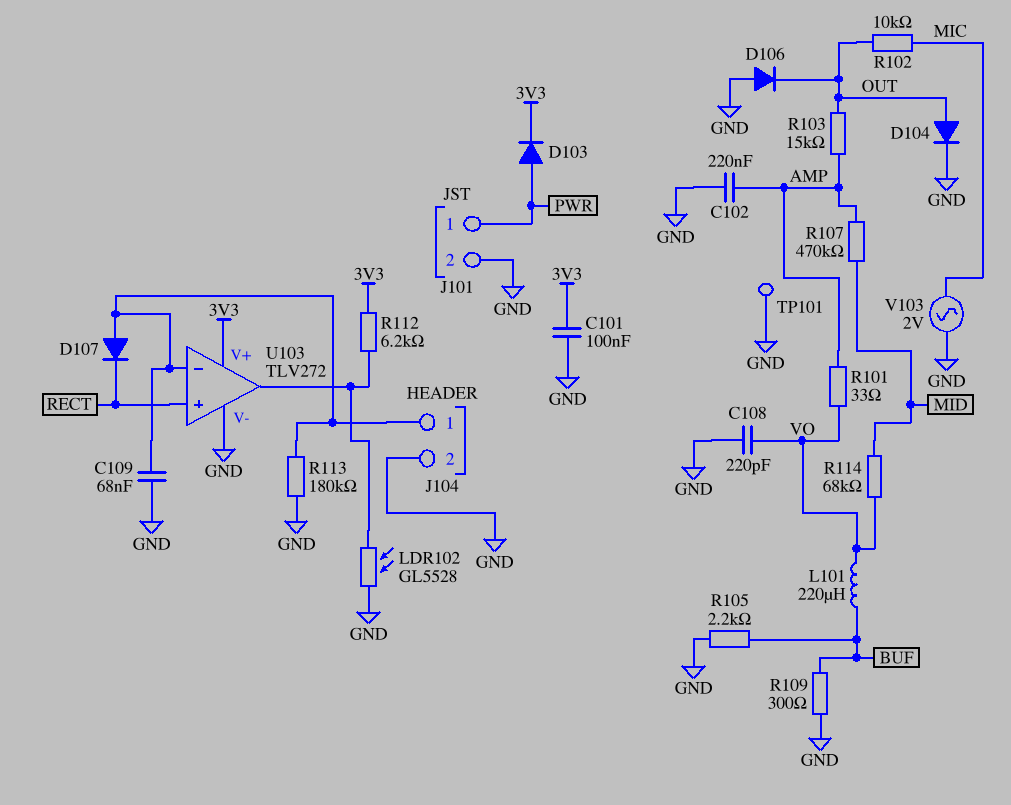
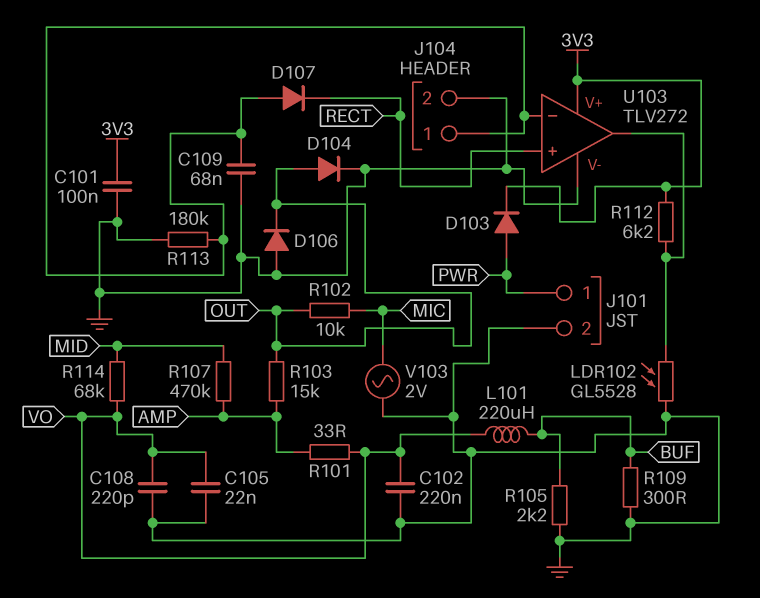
C102: 220nF (AMP, GND) -> 220nF (GND, VO)
C105: none -> 22nF (GND, VO)
TP101: test point (GND) -> none

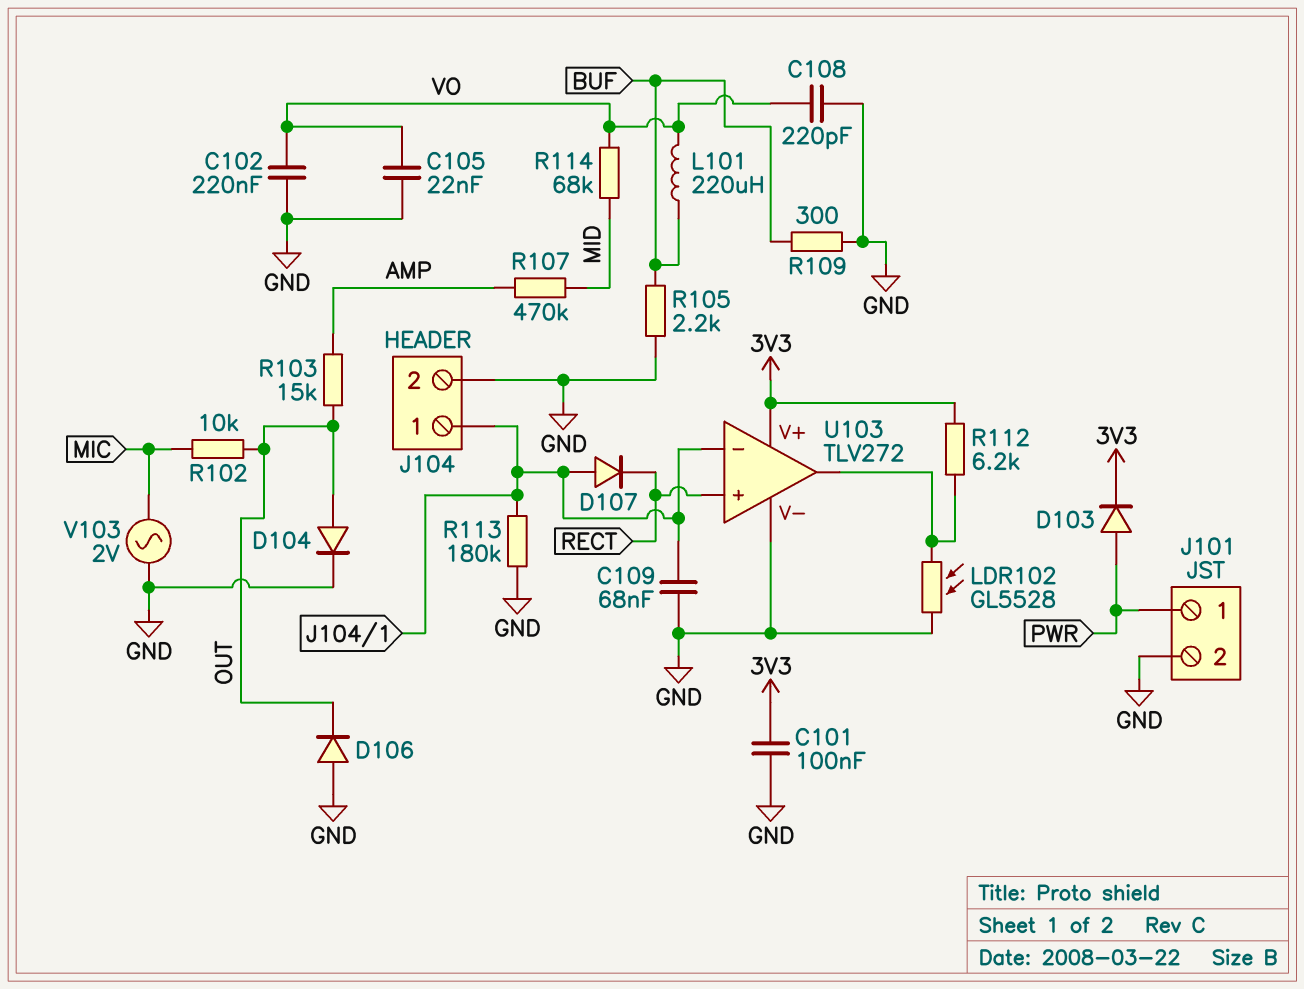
R101: 33 (AMP, VO) -> none

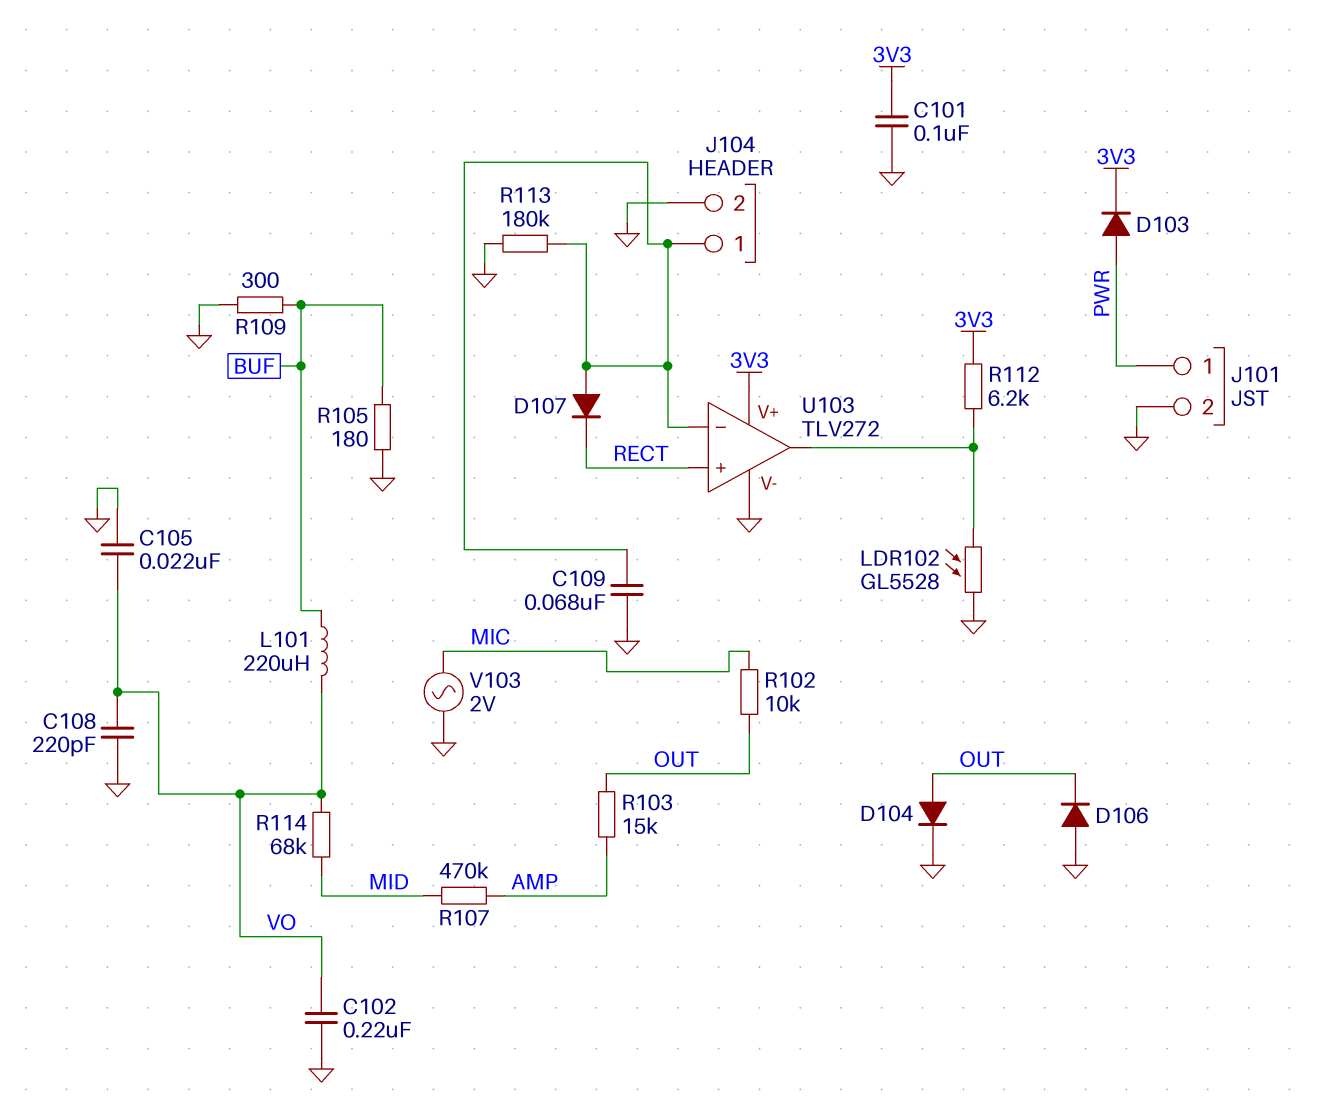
R105: 2.2k (BUF, GND) -> 180 (BUF, GND)

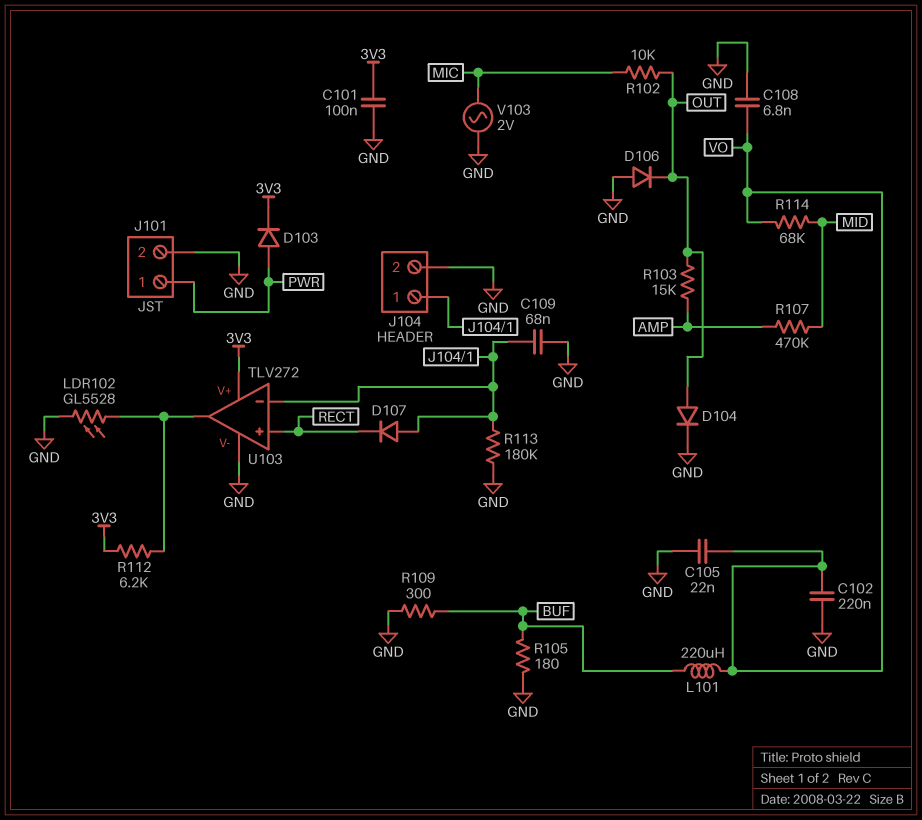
C108: 220pF (GND, VO) -> 6.8nF (GND, VO)

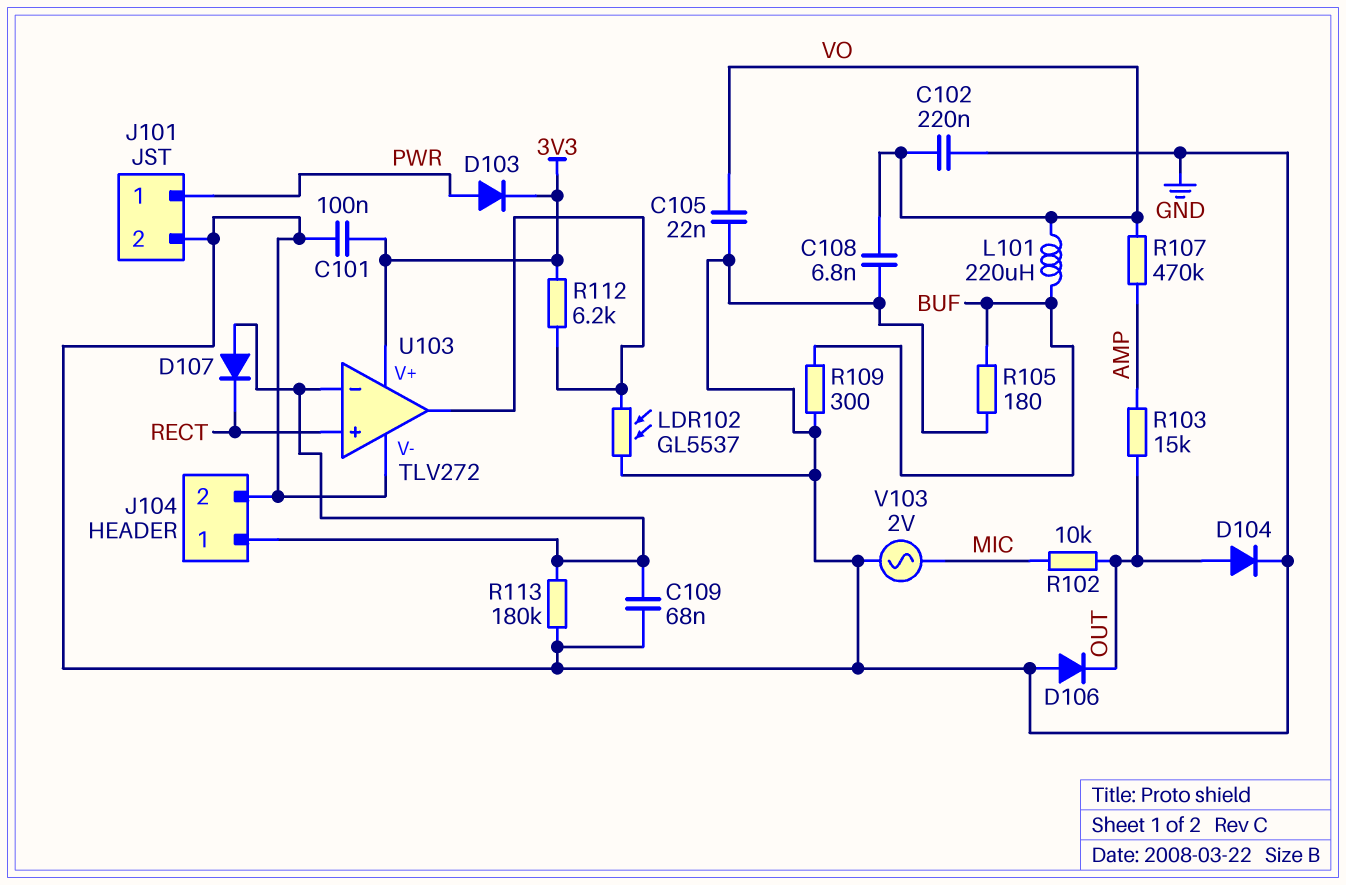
LDR102: GL5528 (GND, U103/out) -> GL5537 (GND, U103/out)
R107: 470k (AMP, MID) -> 470k (AMP, VO)
R114: 68k (MID, VO) -> none

